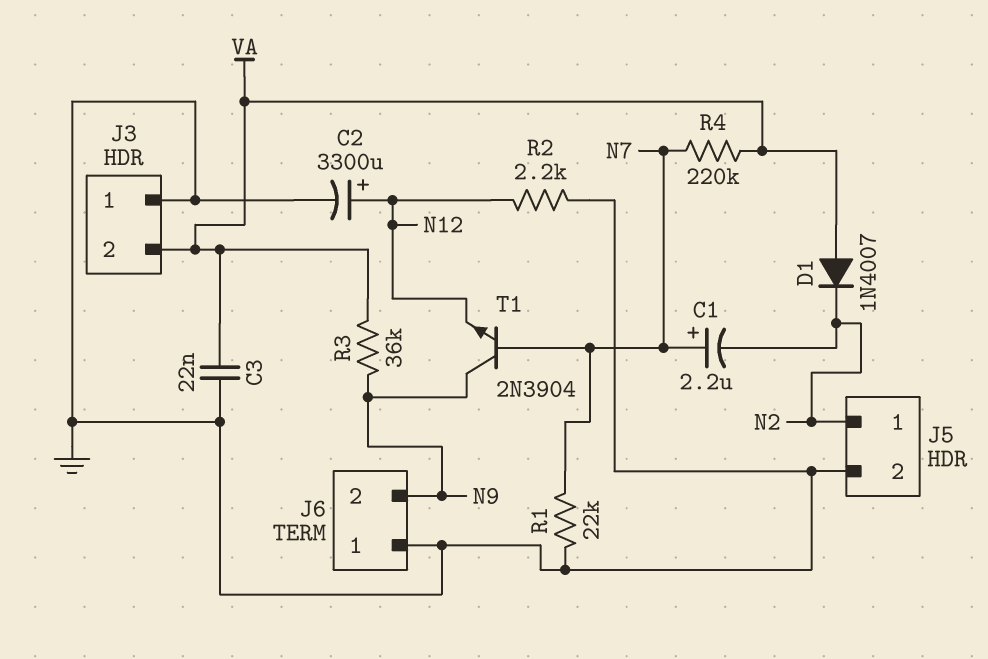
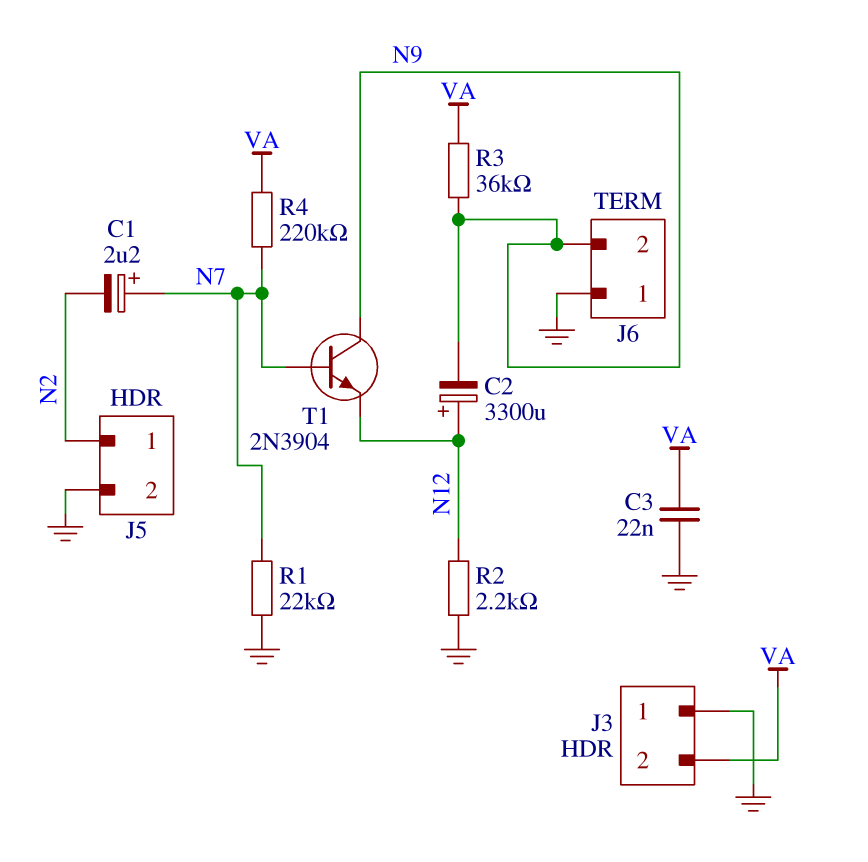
C2: 3300uF (plus N12, minus GND) -> 3300uF (plus N12, minus N9)
D1: diode 1N4007 (A VA, K N2) -> none

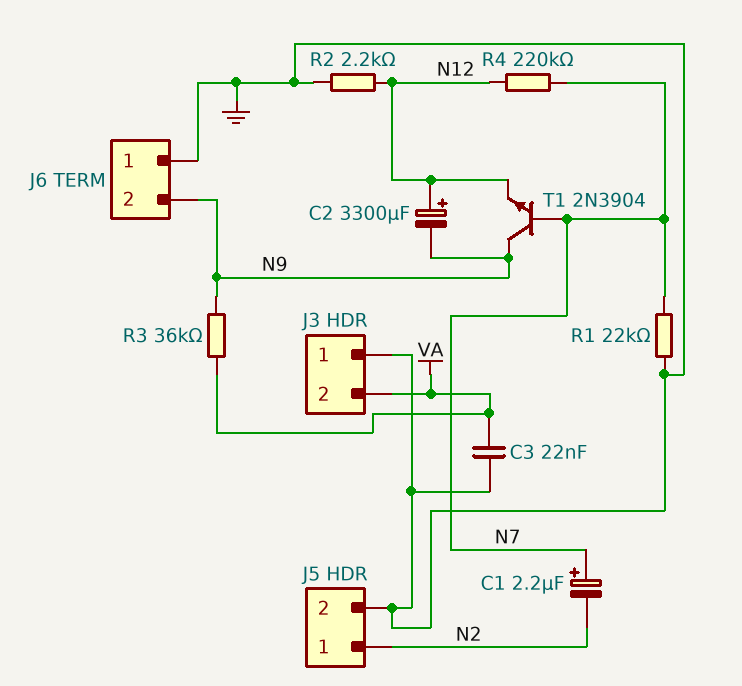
R4: 220k (N7, VA) -> 220k (N7, N12)

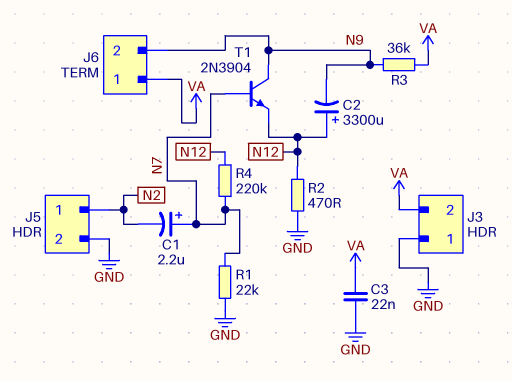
J6 pin 1: GND -> VA
R2: 2.2k (GND, N12) -> 470 (GND, N12)

